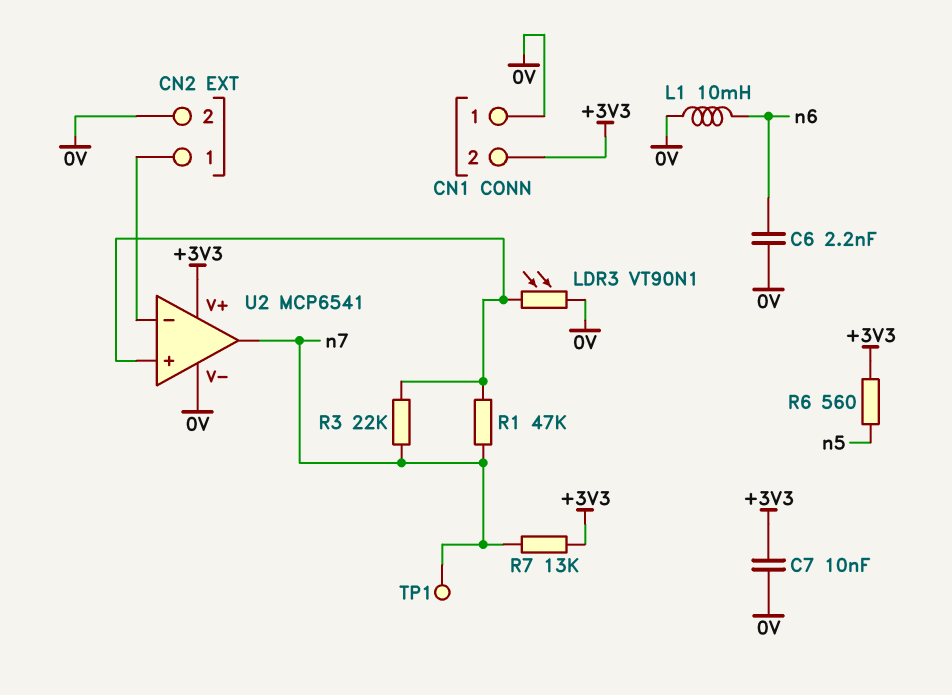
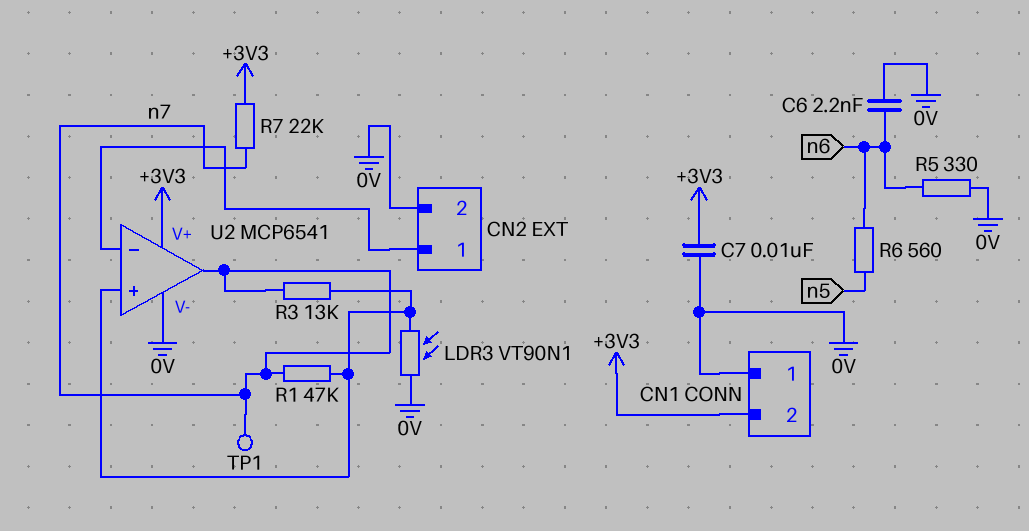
L1: 10mH (0V, n6) -> none
R3: 22k (U2/in+, n7) -> 13k (U2/in+, n7)
R5: none -> 330 (0V, n6)
R6: 560 (+3V3, n5) -> 560 (n5, n6)
R7: 13k (+3V3, n7) -> 22k (+3V3, n7)

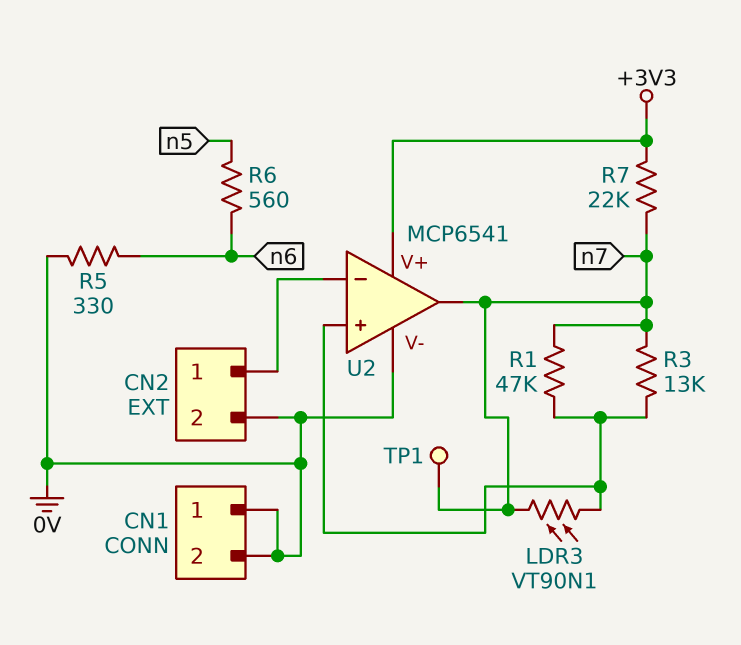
C6: 2.2nF (0V, n6) -> none
C7: 10nF (+3V3, 0V) -> none
CN1 pin 2: +3V3 -> 0V
LDR3: VT90N1 (0V, U2/in+) -> VT90N1 (U2/in+, n7)

